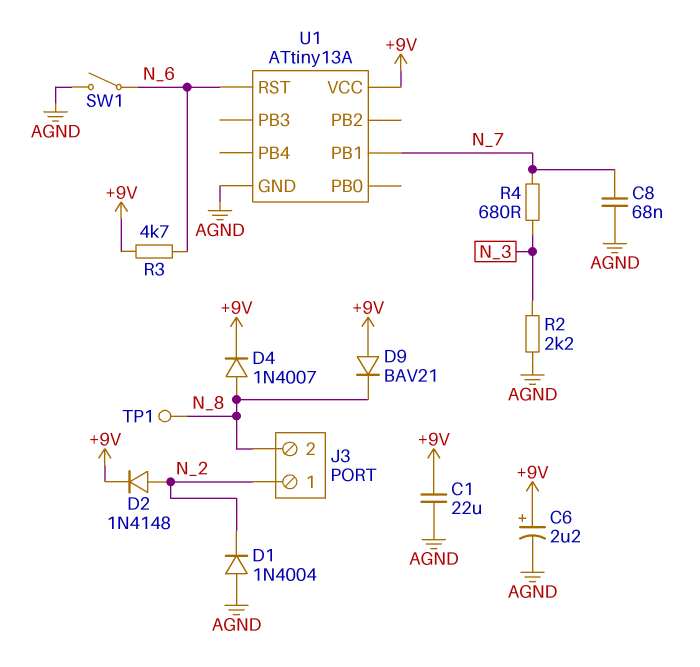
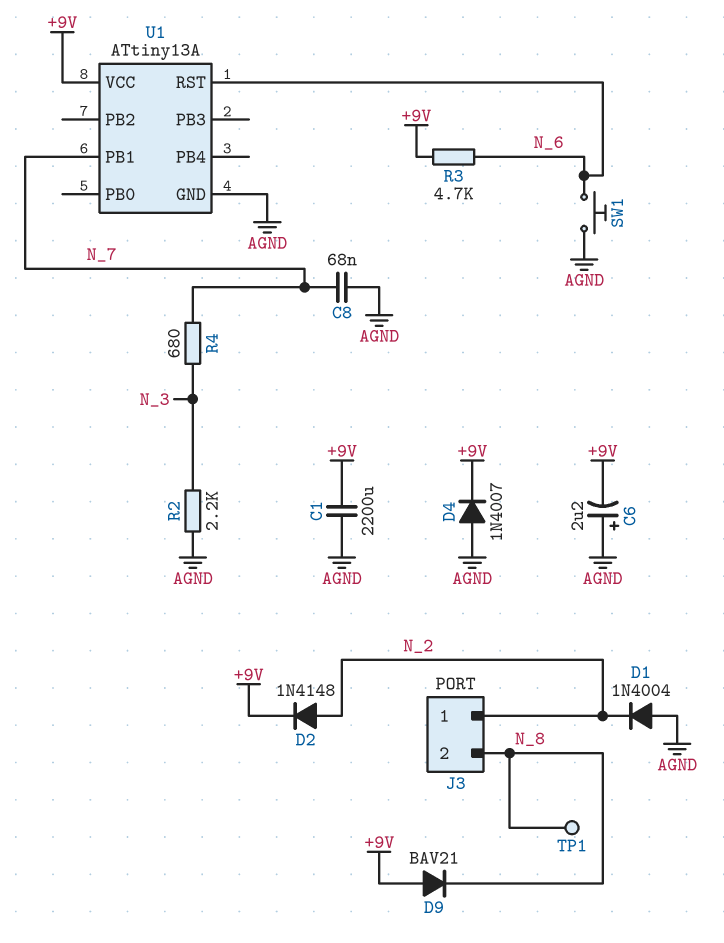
C1: 22uF (+9V, AGND) -> 2200uF (+9V, AGND)
C6: 2.2uF (plus +9V, minus AGND) -> 2.2uF (plus AGND, minus +9V)
D4: diode 1N4007 (A N_8, K +9V) -> diode 1N4007 (A AGND, K +9V)
SW1: switch (AGND, N_6) -> button (AGND, N_6)

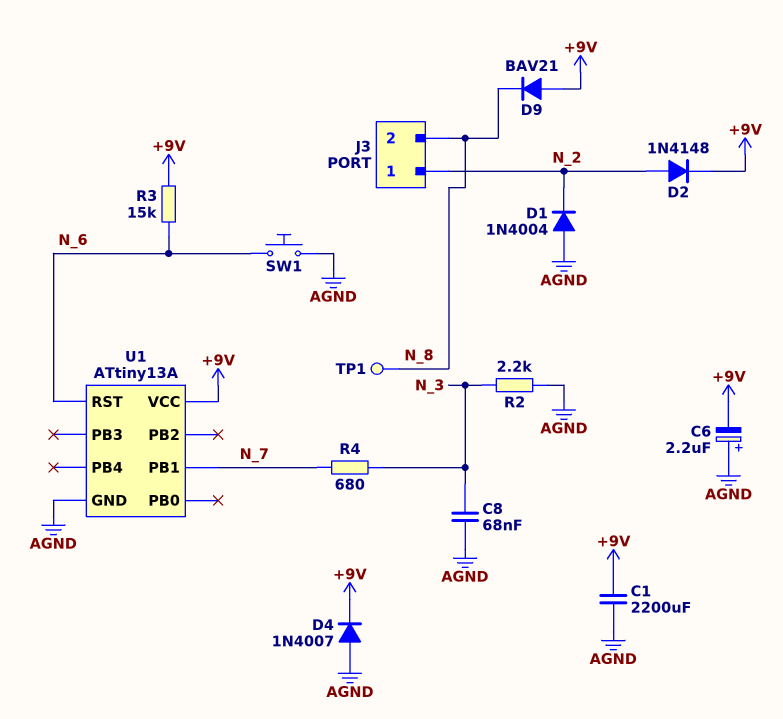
C8: 68nF (AGND, N_7) -> 68nF (AGND, N_3)
R3: 4.7k (+9V, N_6) -> 15k (+9V, N_6)

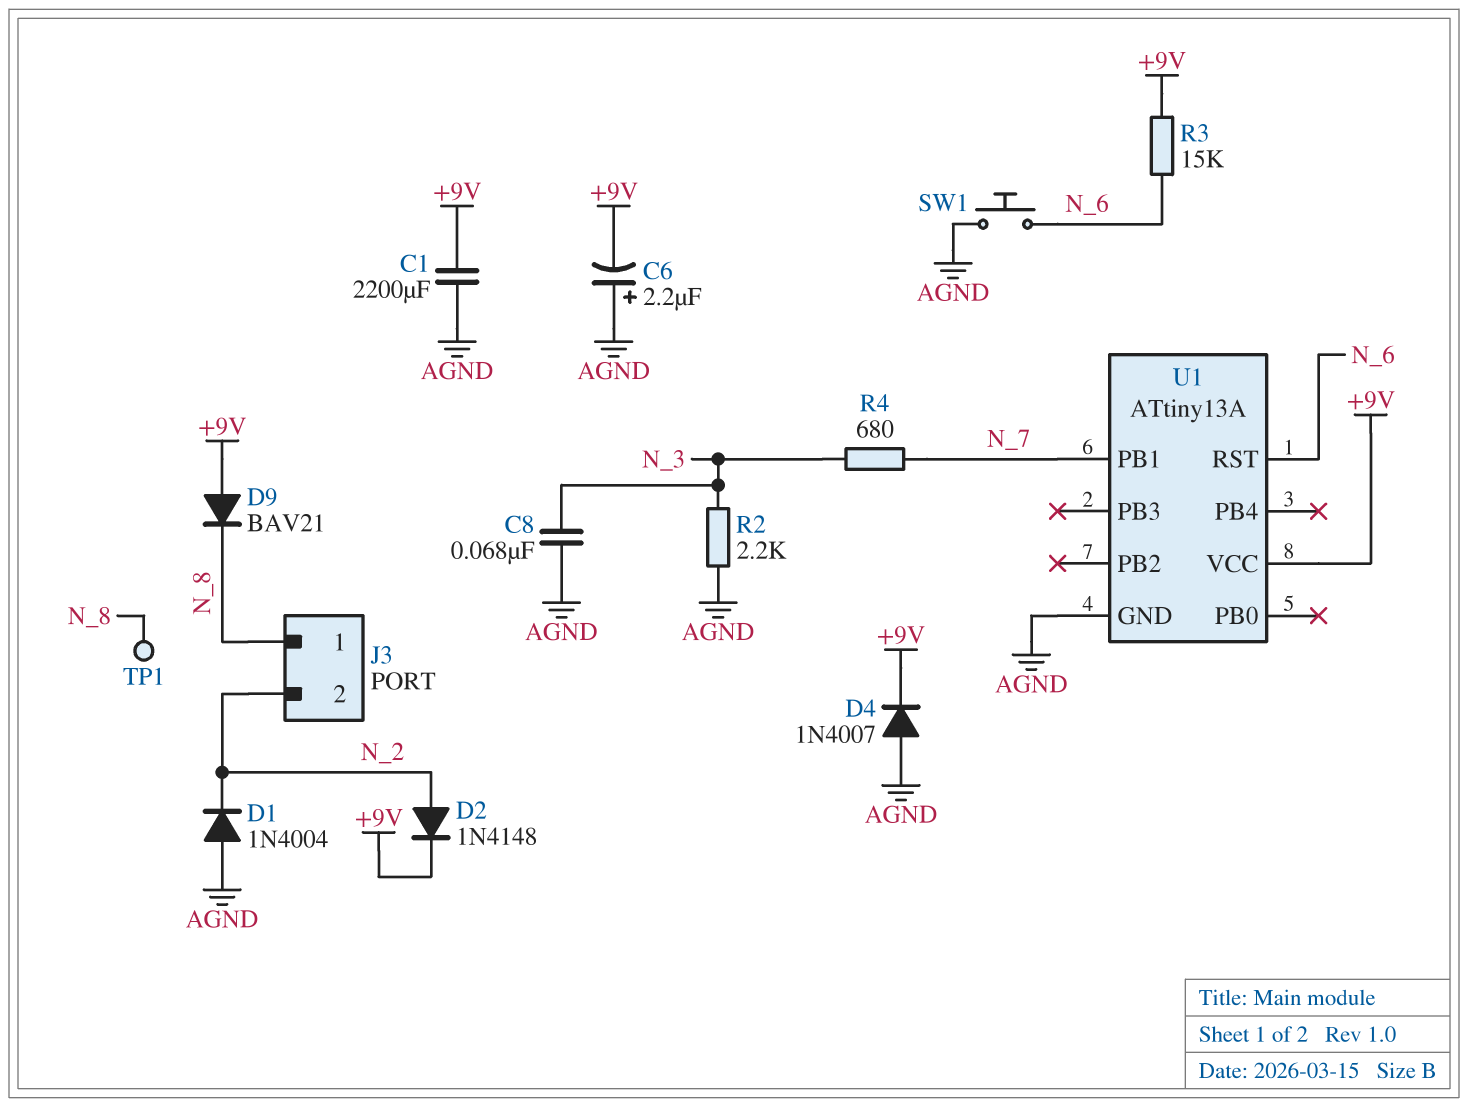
J3 pin 1: N_2 -> N_8
J3 pin 2: N_8 -> N_2

